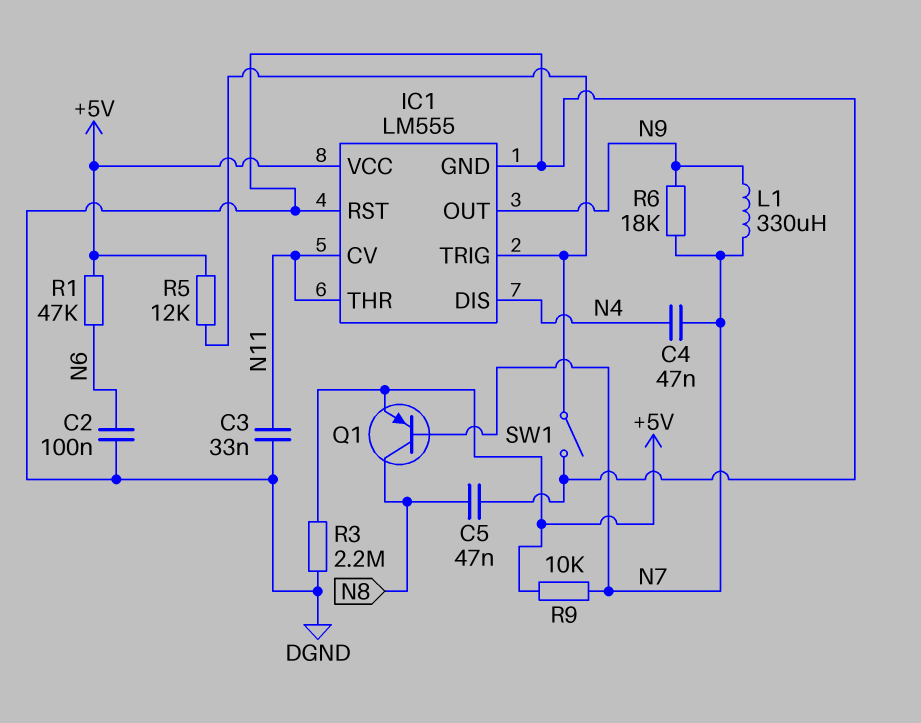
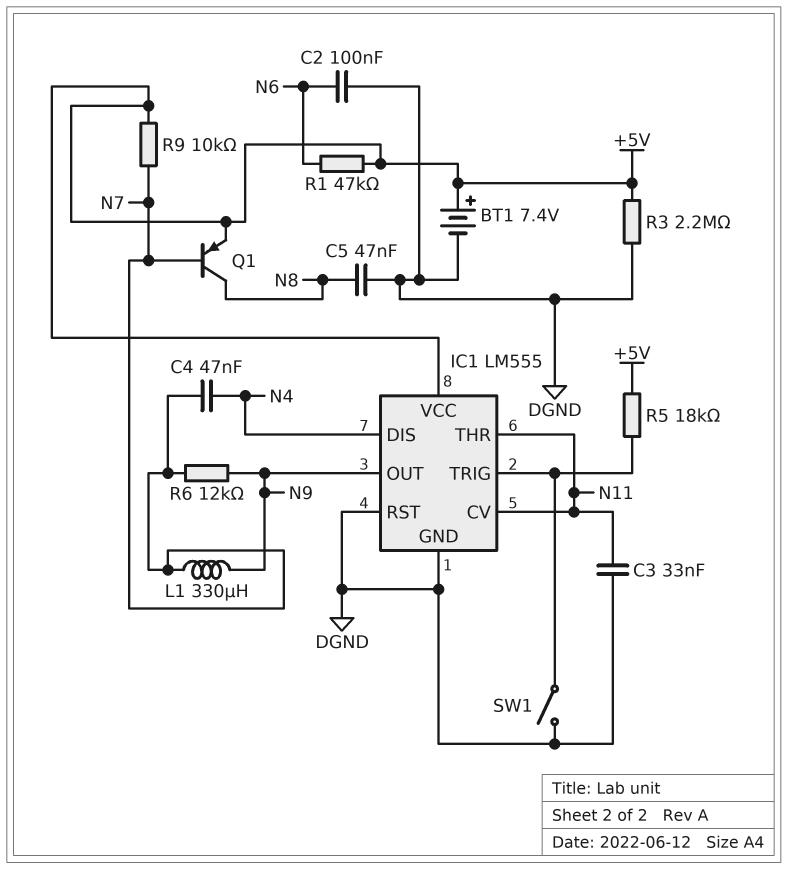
BT1: none -> 7.4V (plus +5V, minus DGND)
R5: 12k (+5V, IC1/TRIG) -> 18k (+5V, IC1/TRIG)
R6: 18k (N7, N9) -> 12k (N7, N9)

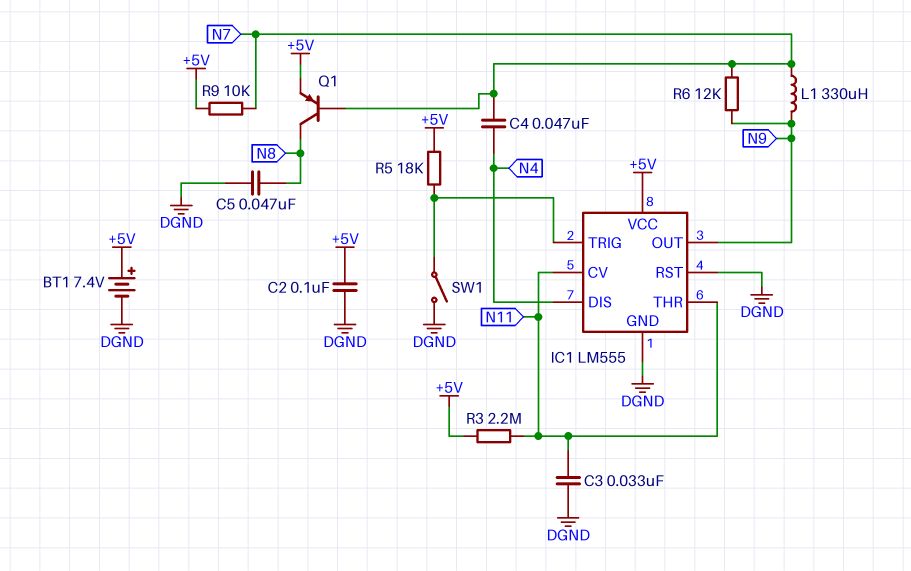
C2: 100nF (DGND, N6) -> 100nF (+5V, DGND)
R1: 47k (+5V, N6) -> none
R3: 2.2M (+5V, DGND) -> 2.2M (+5V, N11)

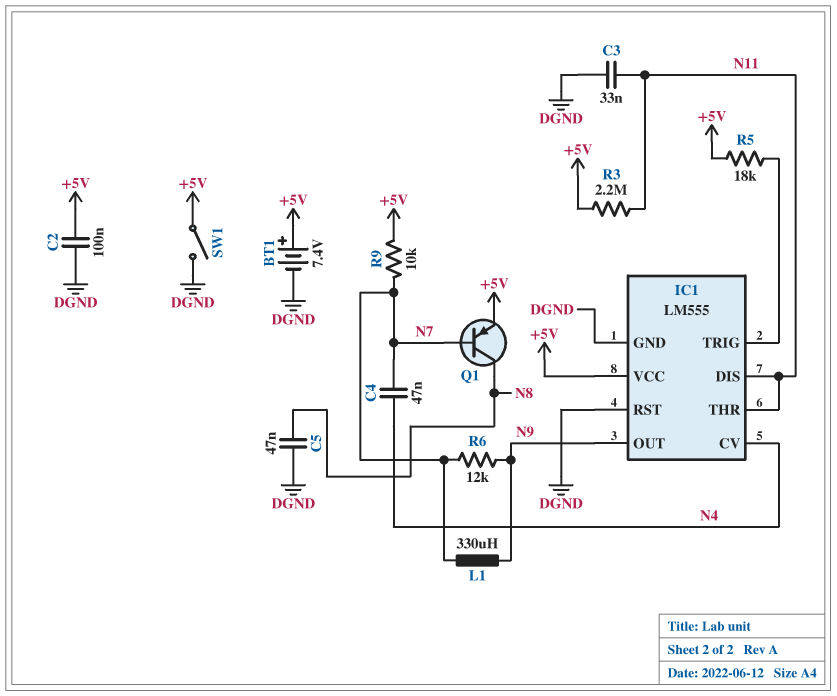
IC1 pin CV: N11 -> N4
IC1 pin DIS: N4 -> N11
SW1: switch (DGND, IC1/TRIG) -> switch (+5V, DGND)

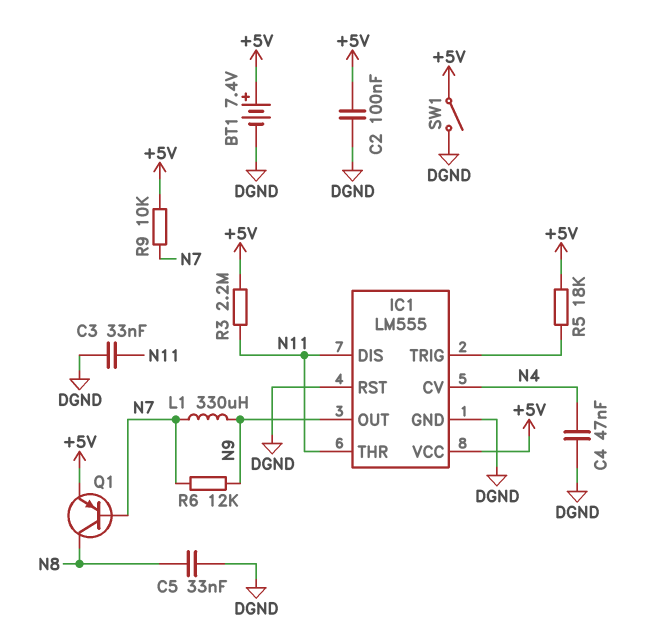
C4: 47nF (N4, N7) -> 47nF (DGND, N4)
C5: 47nF (DGND, N8) -> 33nF (DGND, N8)

